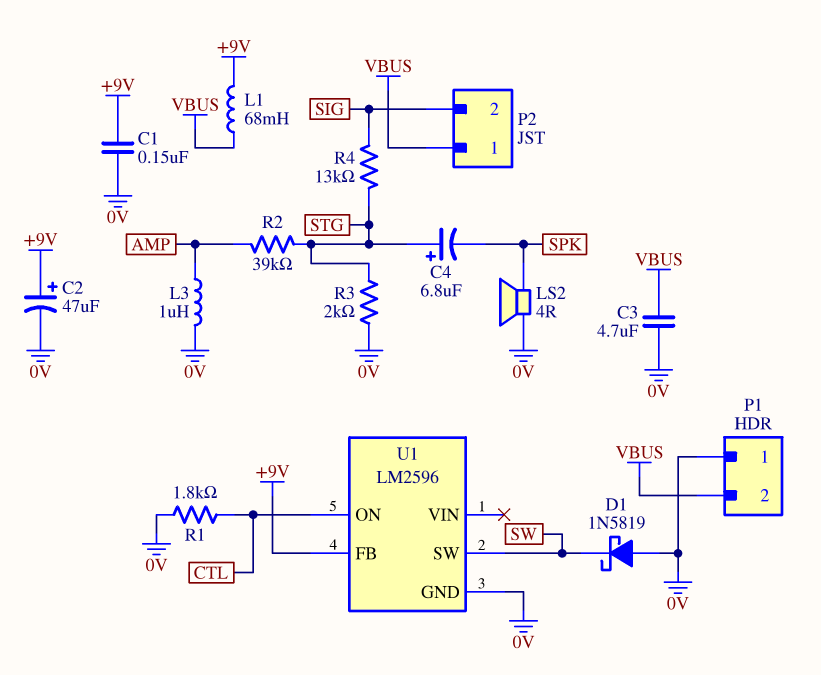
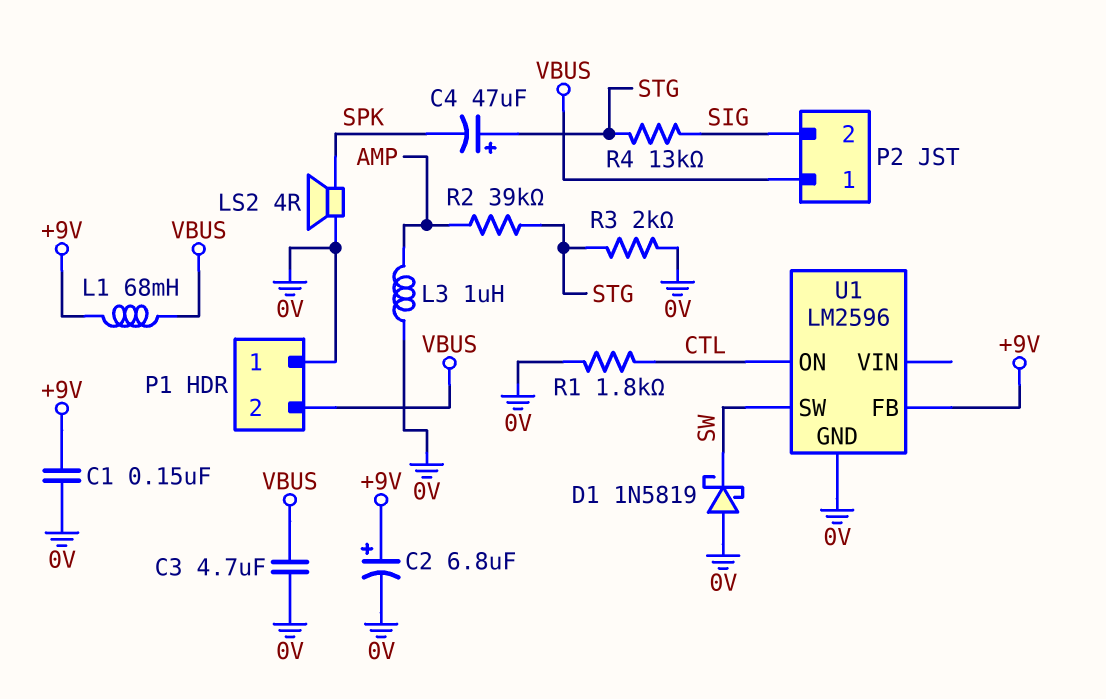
C2: 47uF (plus +9V, minus 0V) -> 6.8uF (plus +9V, minus 0V)
C4: 6.8uF (plus STG, minus SPK) -> 47uF (plus STG, minus SPK)

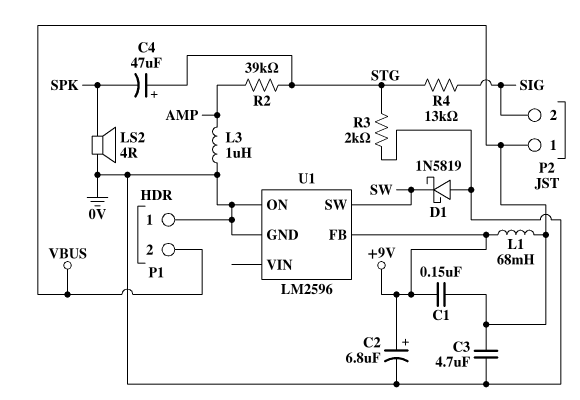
C1: 150nF (+9V, 0V) -> 150nF (+9V, VBUS)
R1: 1.8k (0V, CTL) -> none
U1 pin ON: CTL -> 0V

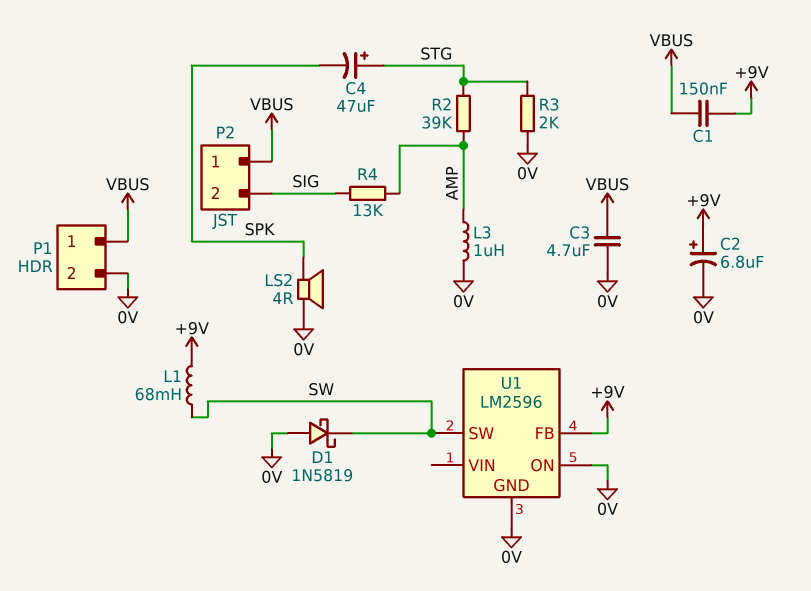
L1: 68mH (+9V, VBUS) -> 68mH (+9V, SW)
P1 pin 1: 0V -> VBUS
P1 pin 2: VBUS -> 0V
R4: 13k (SIG, STG) -> 13k (AMP, SIG)

